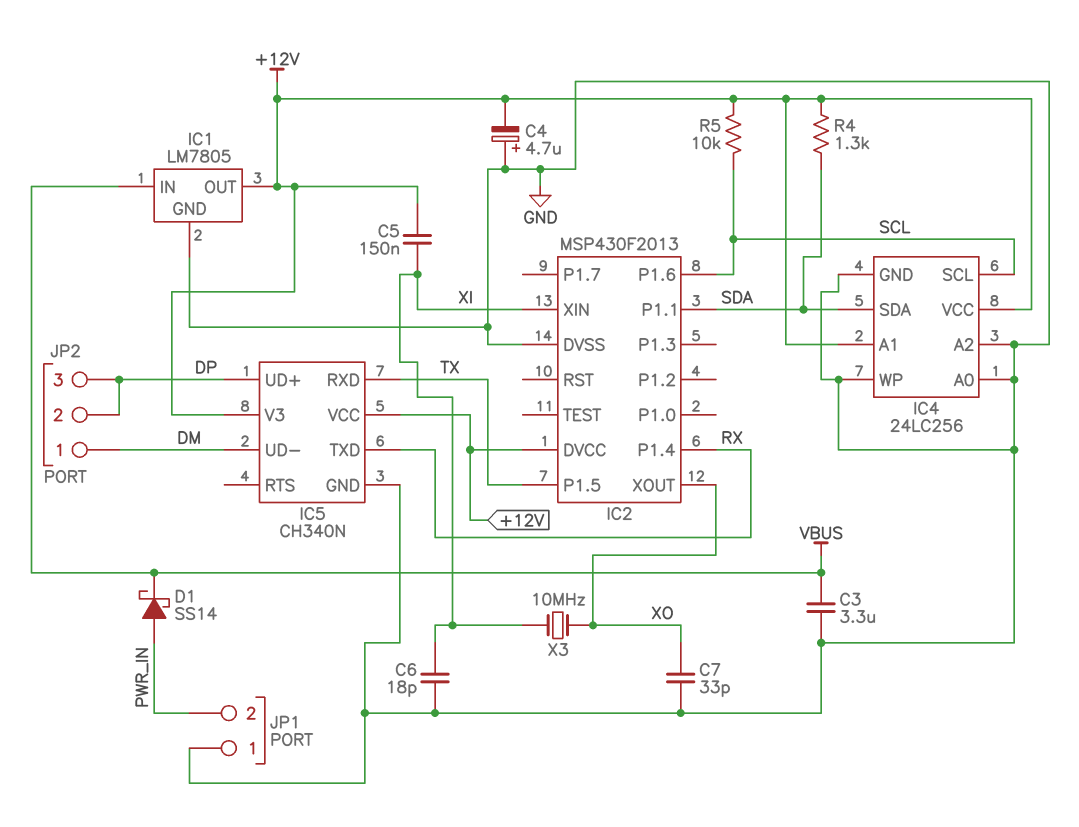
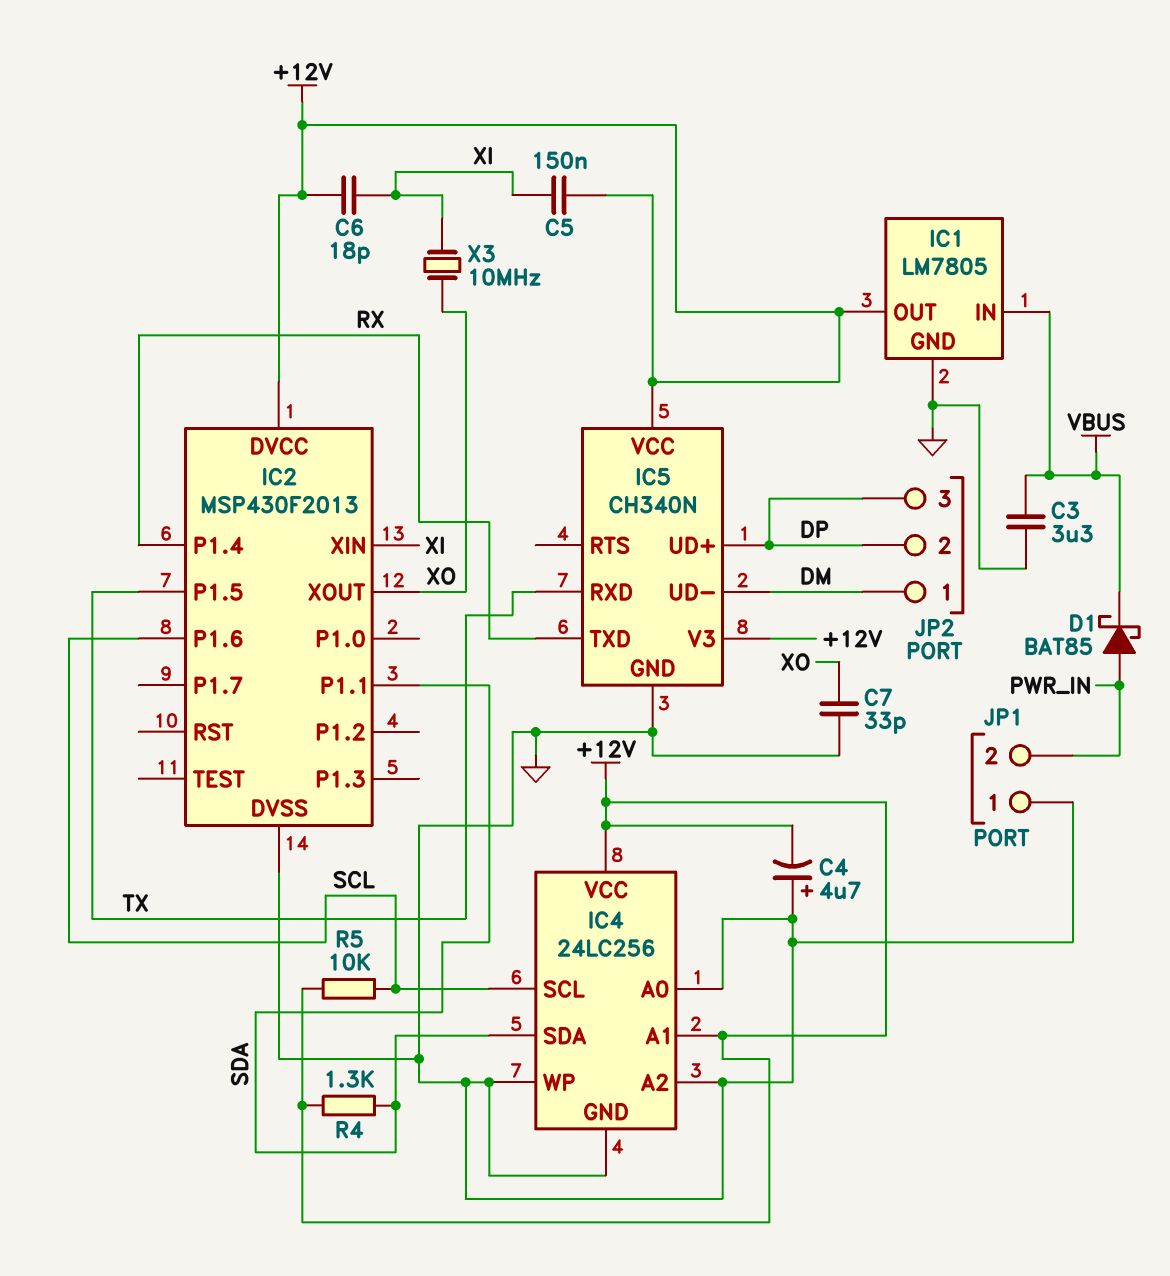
C6: 18pF (GND, XI) -> 18pF (+12V, XI)
D1: schottky SS14 (A PWR_IN, K VBUS) -> schottky BAT85 (A PWR_IN, K VBUS)

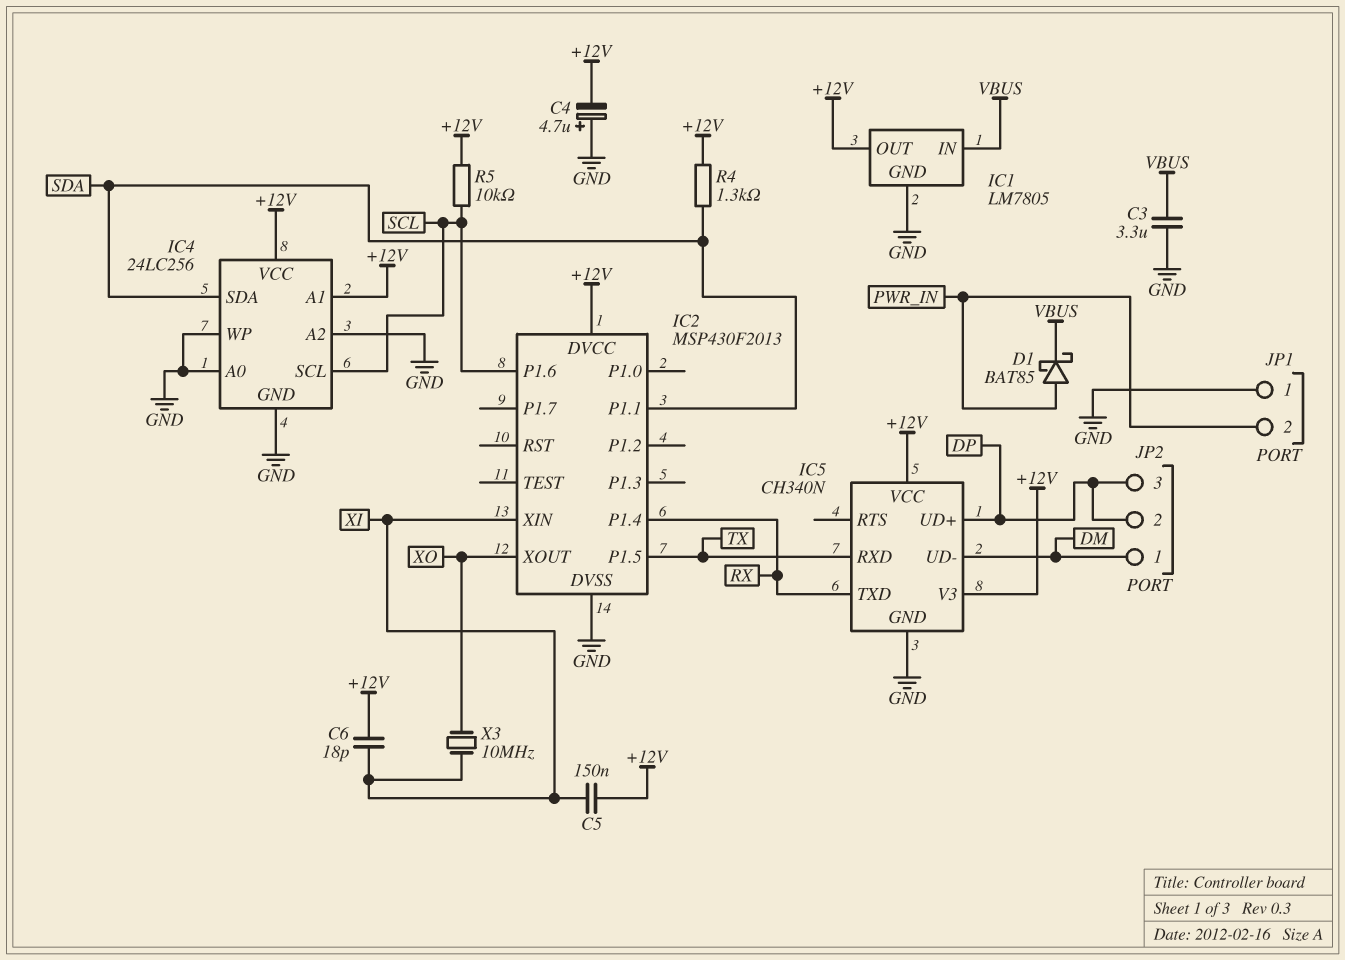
C7: 33pF (GND, XO) -> none

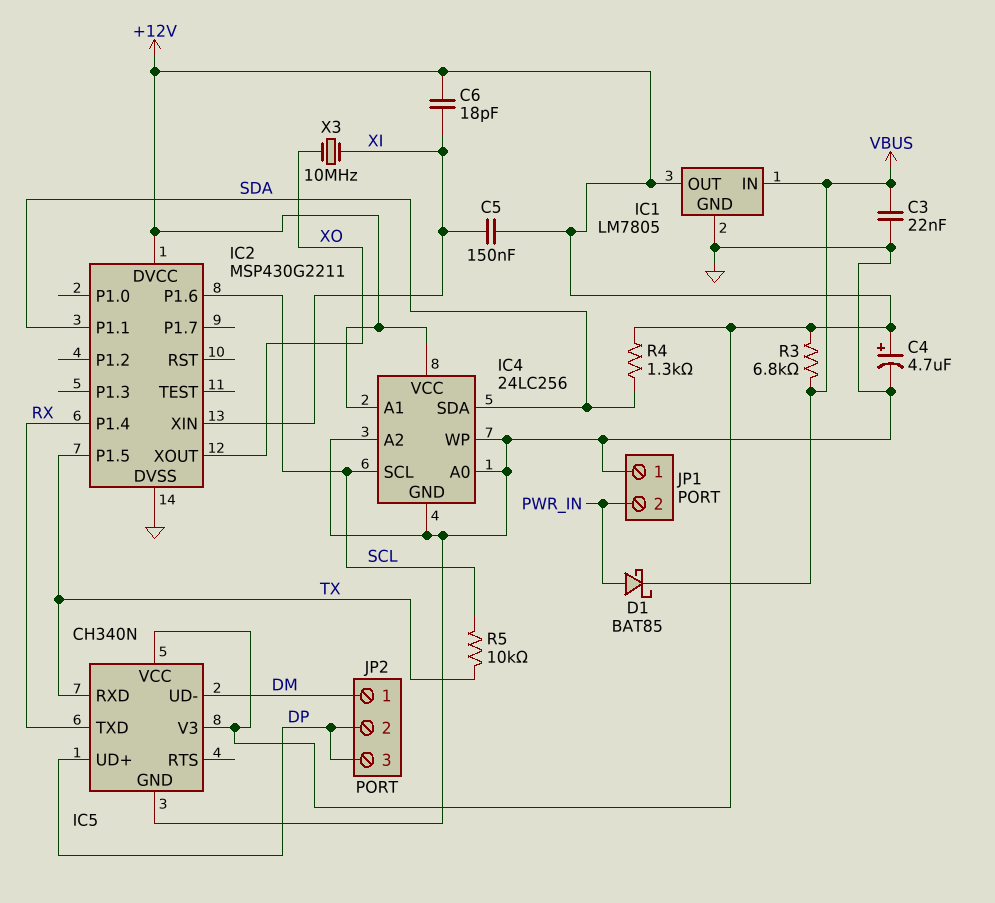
C3: 3.3uF (GND, VBUS) -> 22nF (GND, VBUS)
C4: 4.7uF (plus GND, minus +12V) -> 4.7uF (plus +12V, minus GND)
IC2: MSP430F2013 -> MSP430G2211
R3: none -> 6.8k (+12V, VBUS)
R5: 10k (+12V, SCL) -> 10k (SCL, TX)

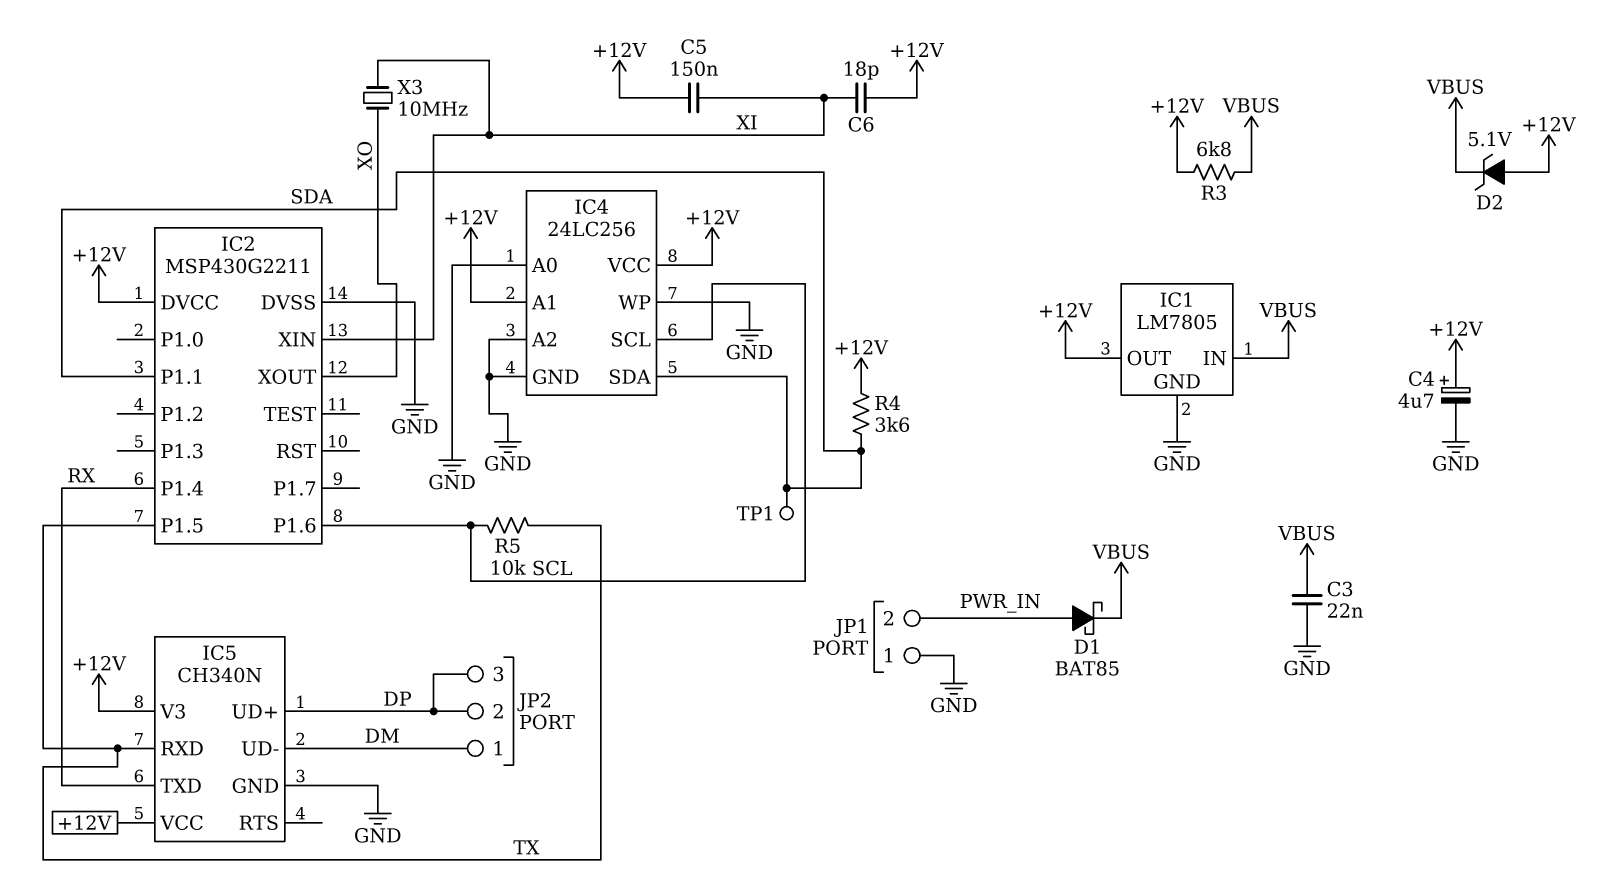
D2: none -> zener 5.1V (A +12V, K VBUS)
R4: 1.3k (+12V, SDA) -> 3.6k (+12V, SDA)
TP1: none -> test point (SDA)

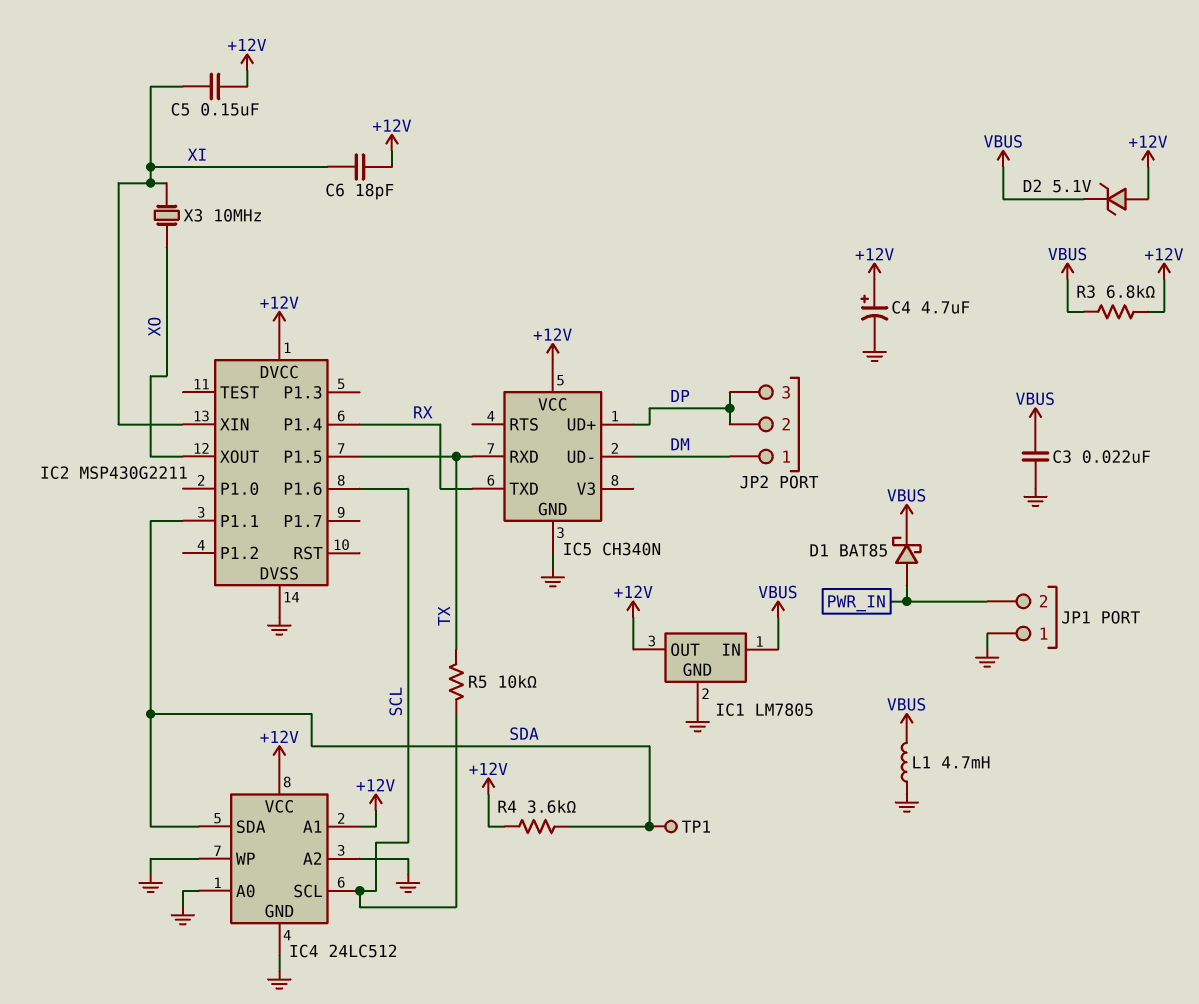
IC4: 24LC256 -> 24LC512
IC5 pin V3: +12V -> none
L1: none -> 4.7mH (GND, VBUS)

